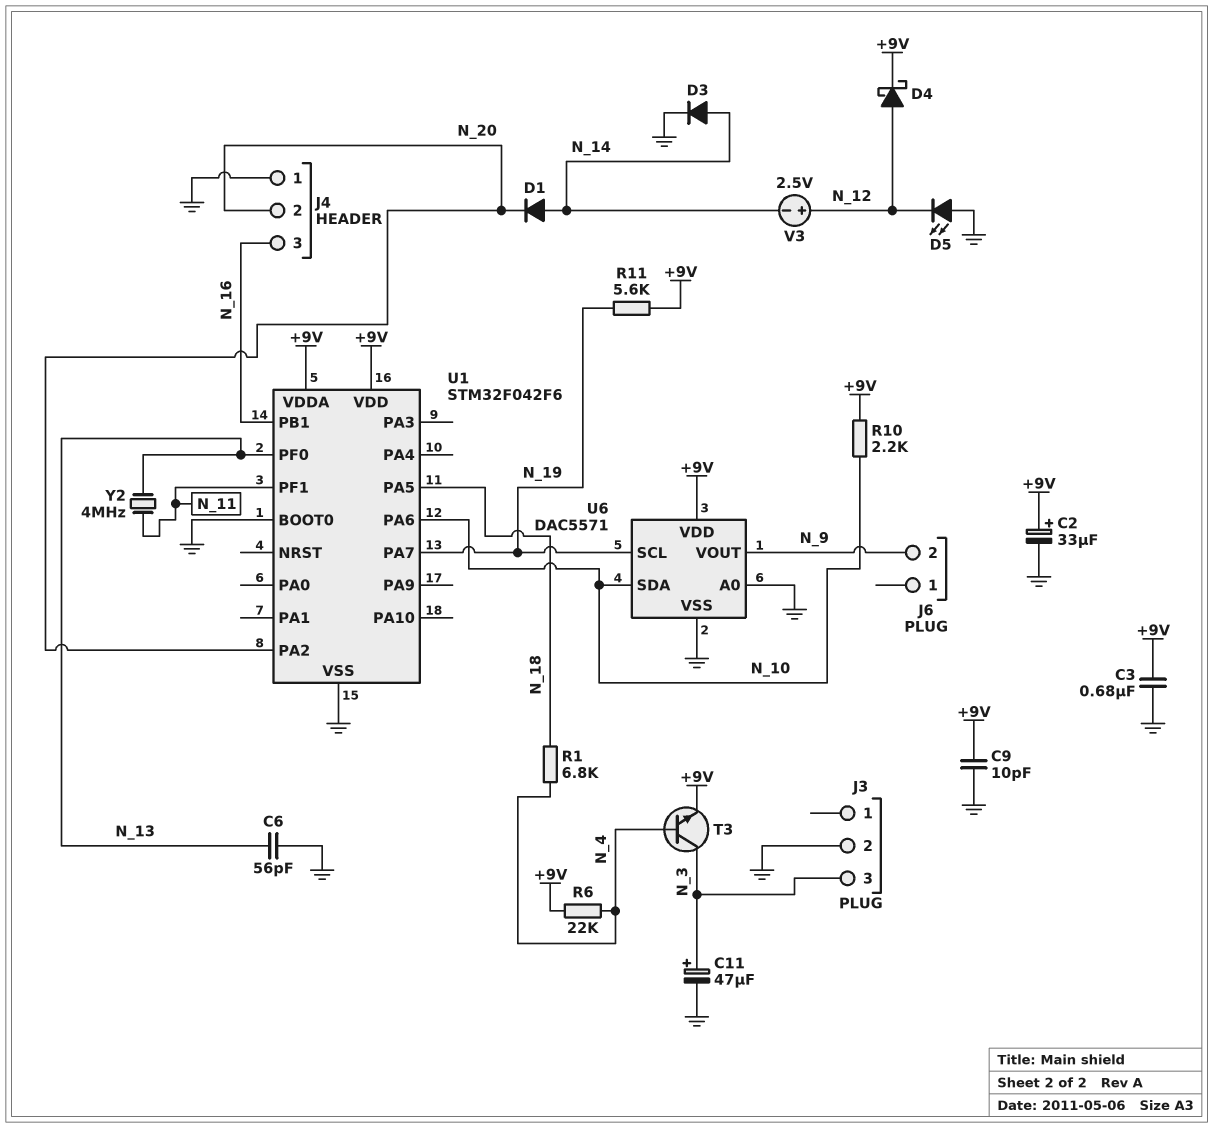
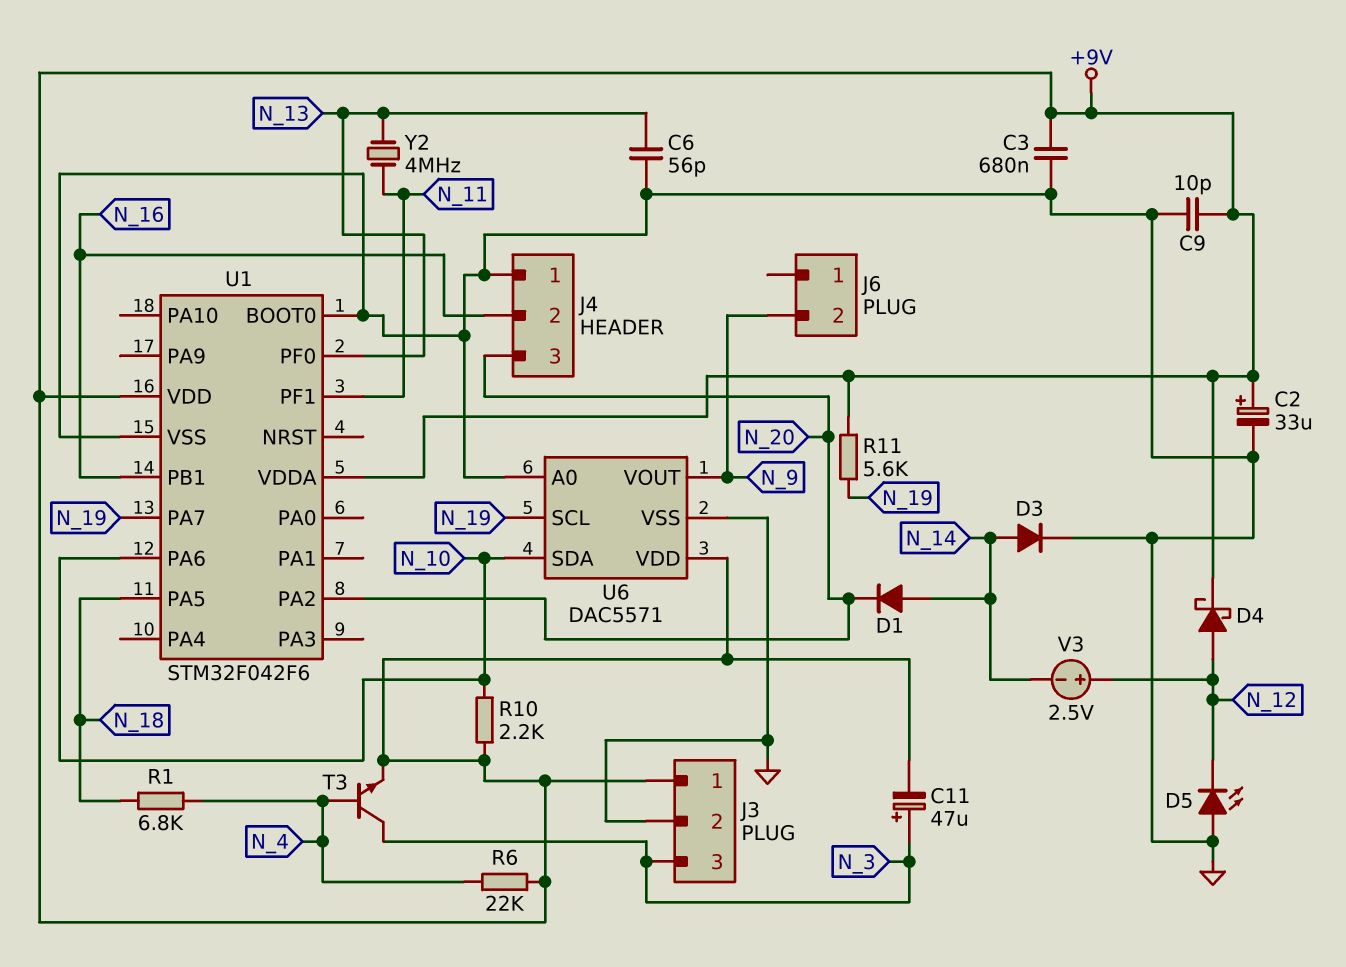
C11: 47uF (plus N_3, minus GND) -> 47uF (plus N_3, minus +9V)
J3 pin 1: none -> +9V
J4 pin 2: N_20 -> N_16
J4 pin 3: N_16 -> N_20

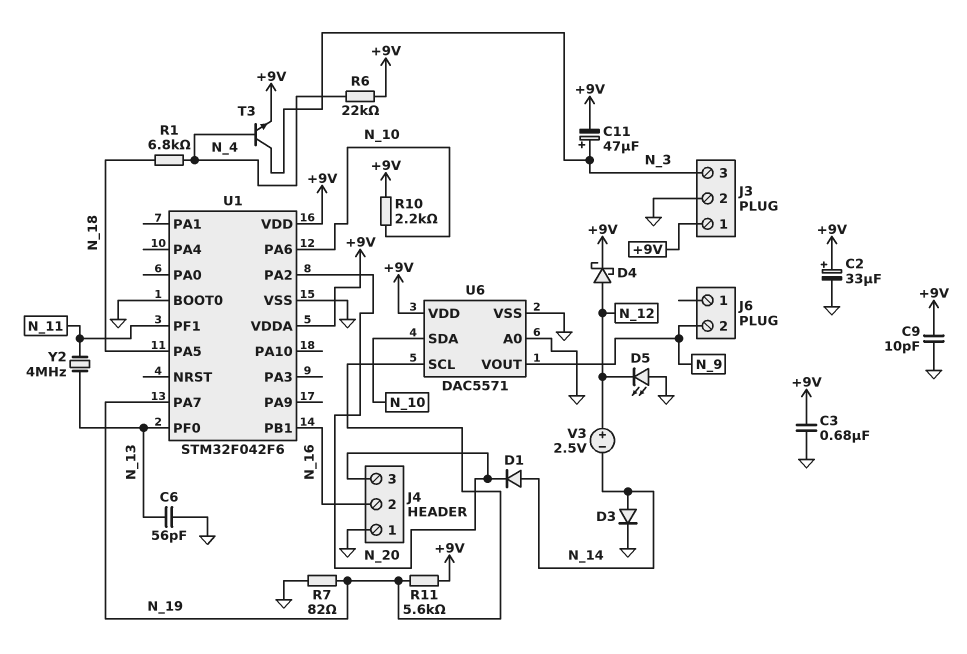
R7: none -> 82 (GND, N_19)

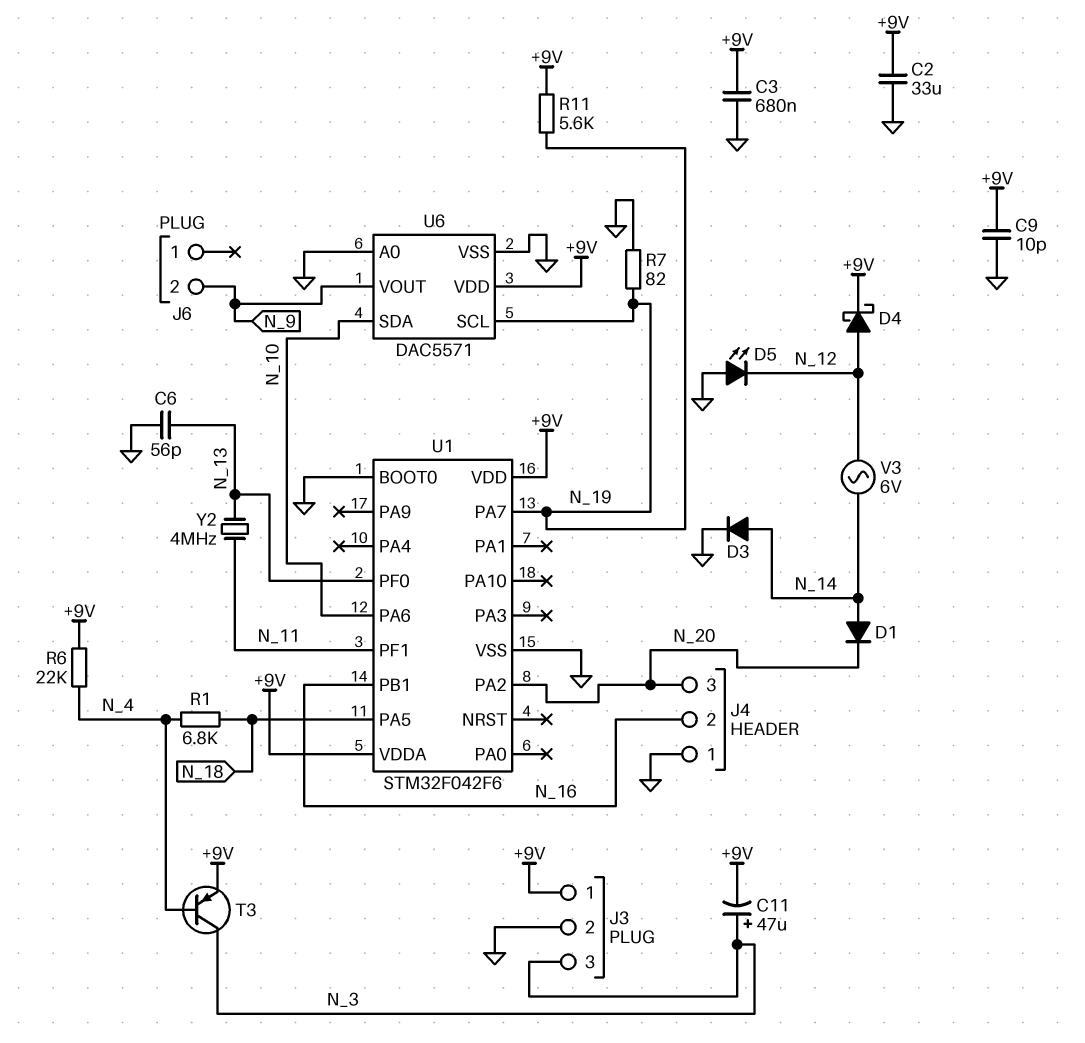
C2: 33uF (plus +9V, minus GND) -> 33uF (+9V, GND)
R10: 2.2k (+9V, N_10) -> none
T3: NPN (B N_4, C N_3, E +9V) -> PNP (B N_4, C N_3, E +9V)
V3: 2.5V (plus N_12, minus N_14) -> AC 6V (N_12, N_14)

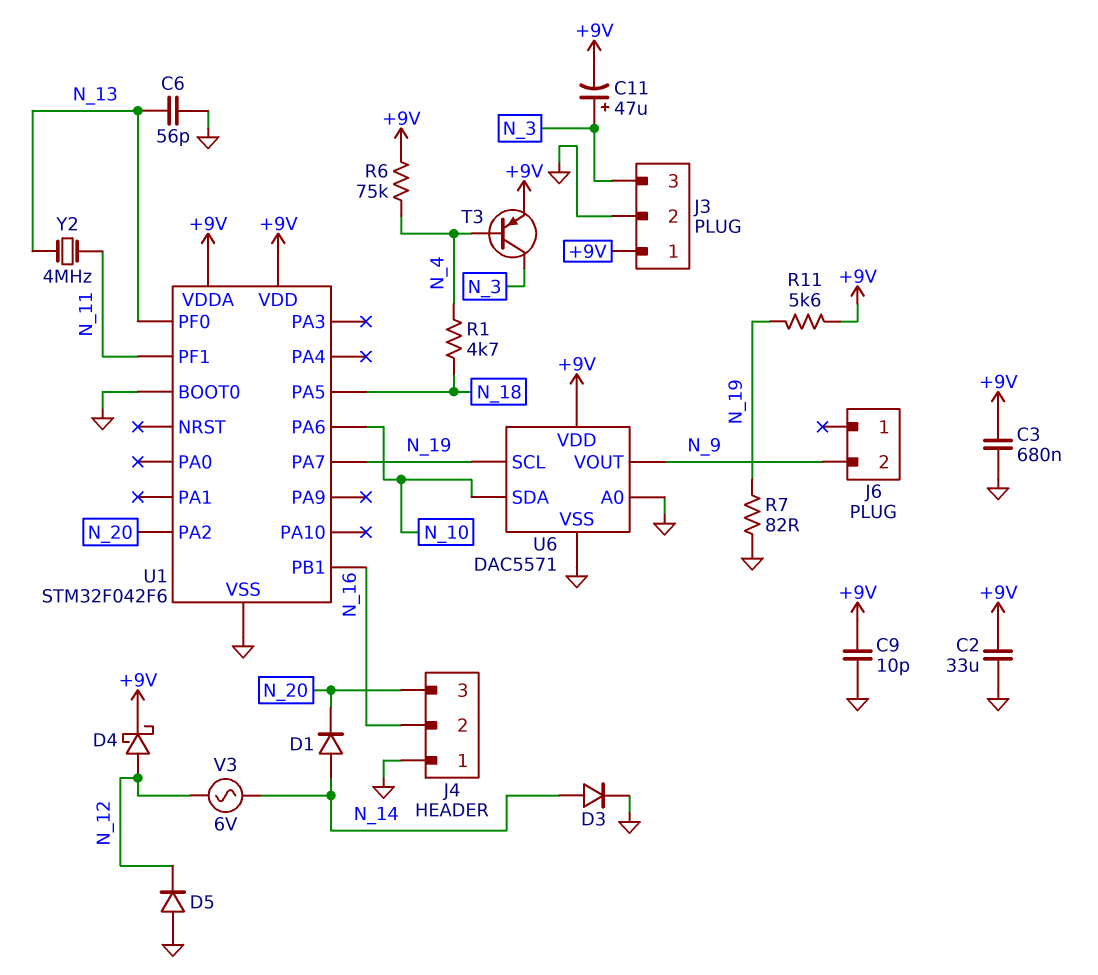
D5: LED (A GND, K N_12) -> diode (A GND, K N_12)
R1: 6.8k (N_4, N_18) -> 4.7k (N_4, N_18)
R6: 22k (+9V, N_4) -> 75k (+9V, N_4)

